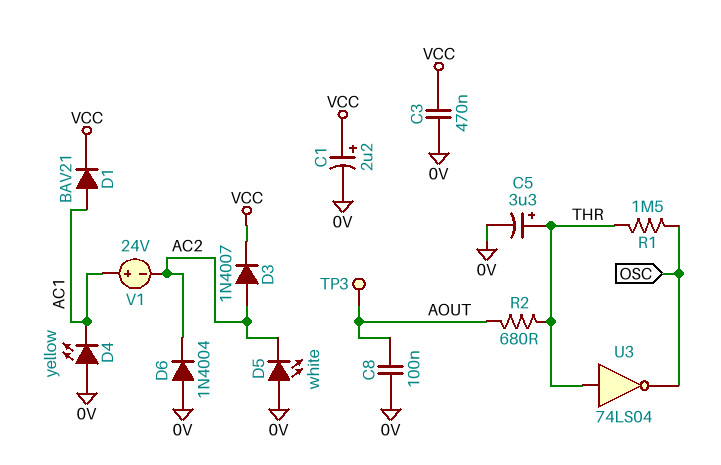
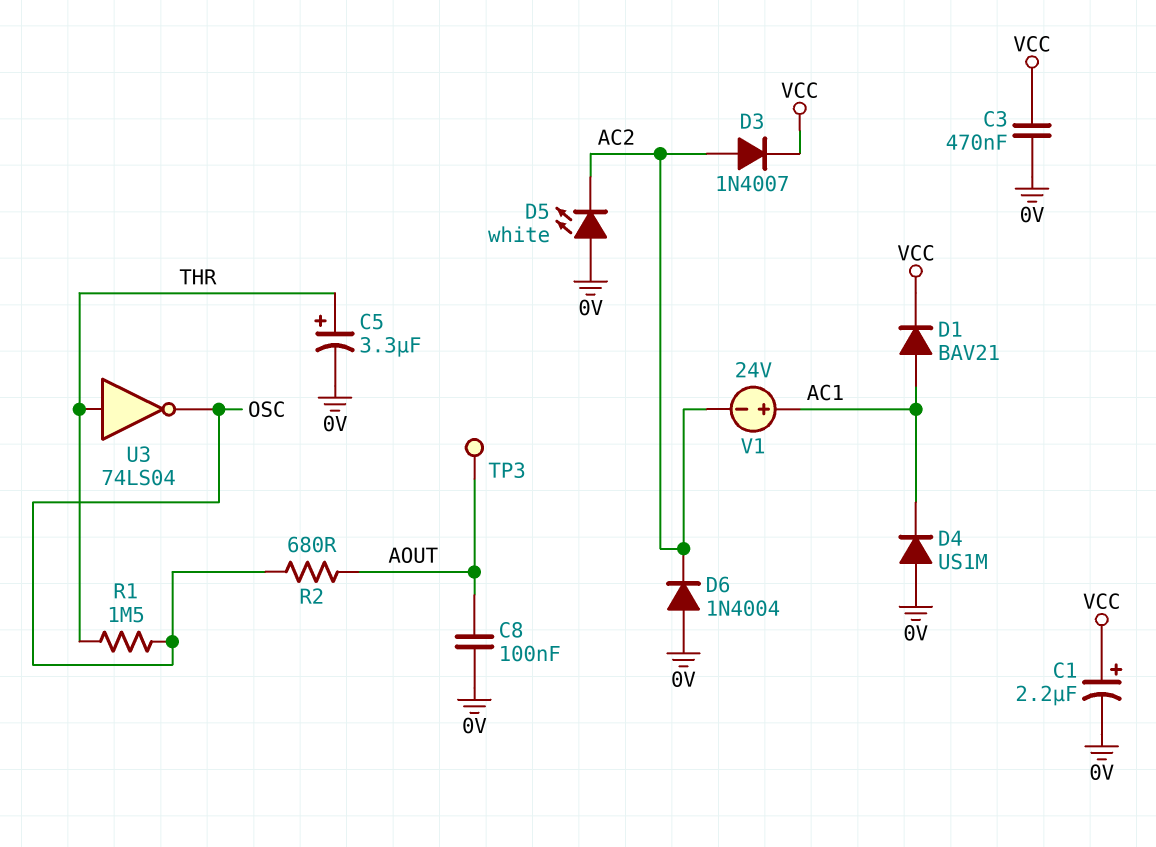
D4: LED yellow (A 0V, K AC1) -> diode US1M (A 0V, K AC1)
R2: 680 (AOUT, THR) -> 680 (AOUT, OSC)

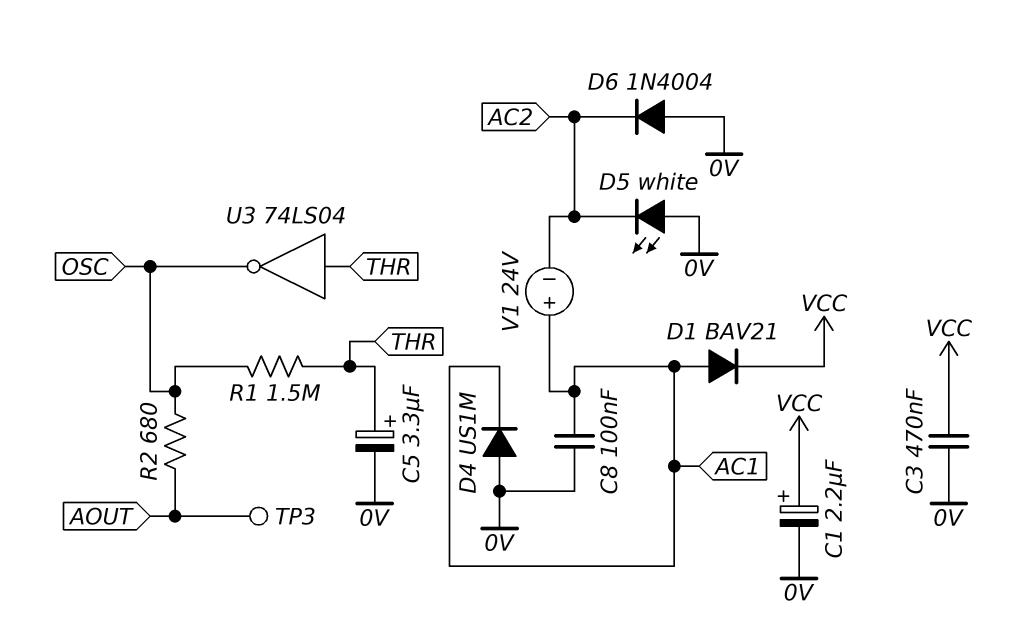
C8: 100nF (0V, AOUT) -> 100nF (0V, AC1)
D3: diode 1N4007 (A AC2, K VCC) -> none

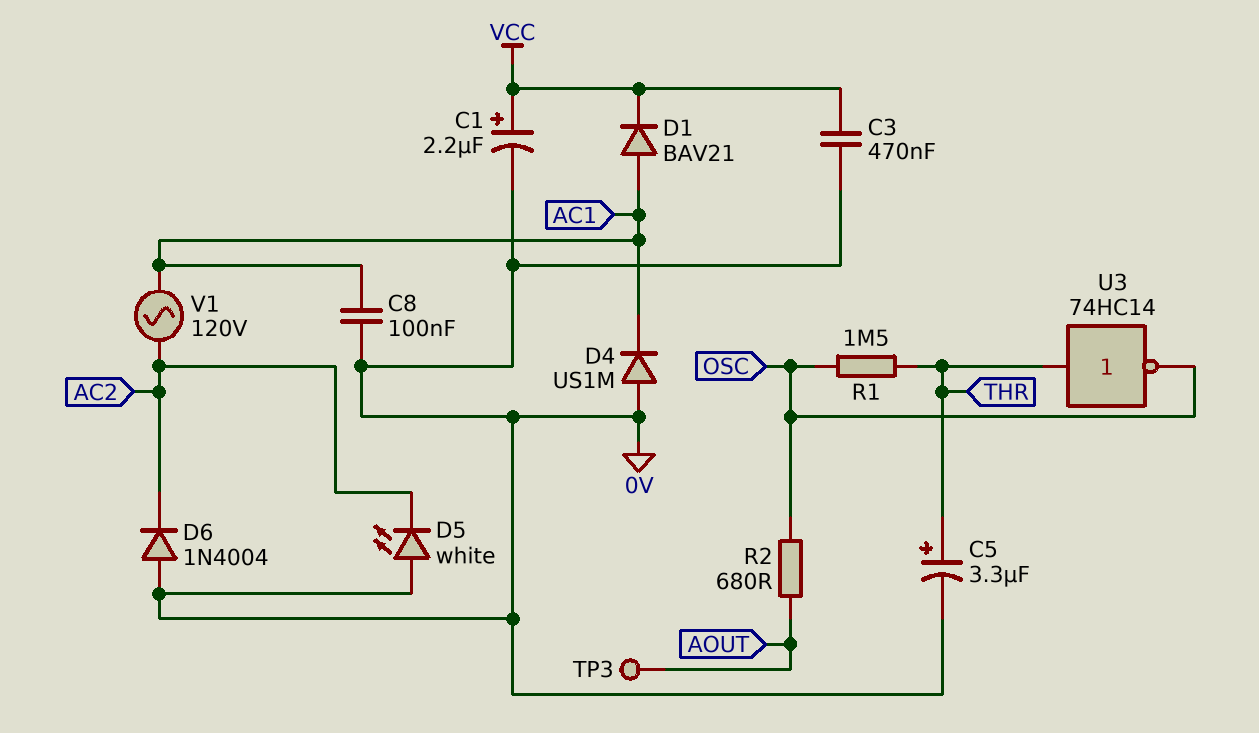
U3: NOT 74LS04 (in THR, out OSC) -> NOT 74HC14 (in THR, out OSC)
V1: 24V (plus AC1, minus AC2) -> AC 120V (AC1, AC2)

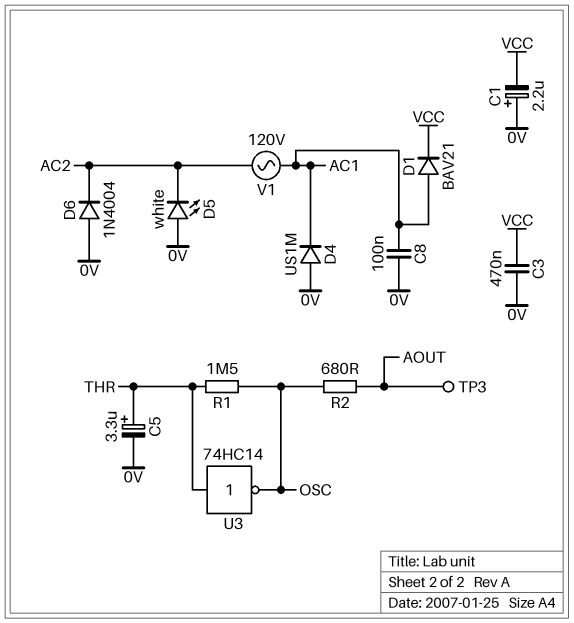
C1: 2.2uF (plus VCC, minus 0V) -> 2.2uF (plus 0V, minus VCC)

